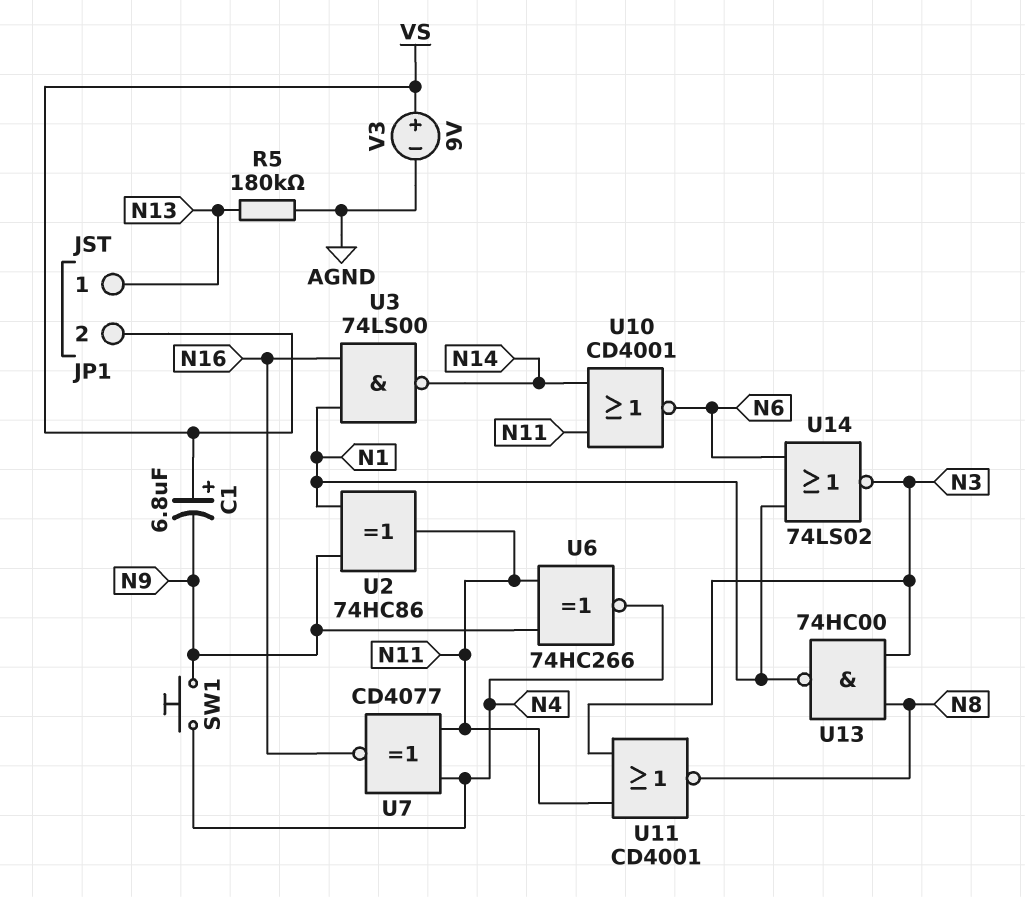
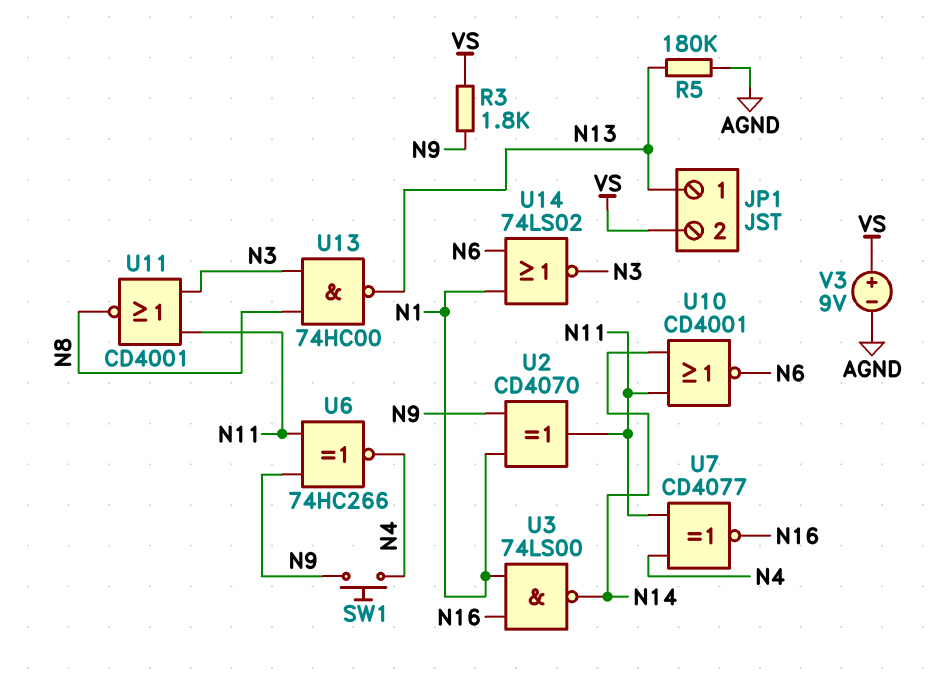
C1: 6.8uF (plus VS, minus N9) -> none
R3: none -> 1.8k (N9, VS)
U2: XOR 74HC86 (in N1, in N9, out N11) -> XOR CD4070 (in N1, in N9, out N11)
U13: NAND 74HC00 (in N3, in N8, out N1) -> NAND 74HC00 (in N3, in N8, out N13)

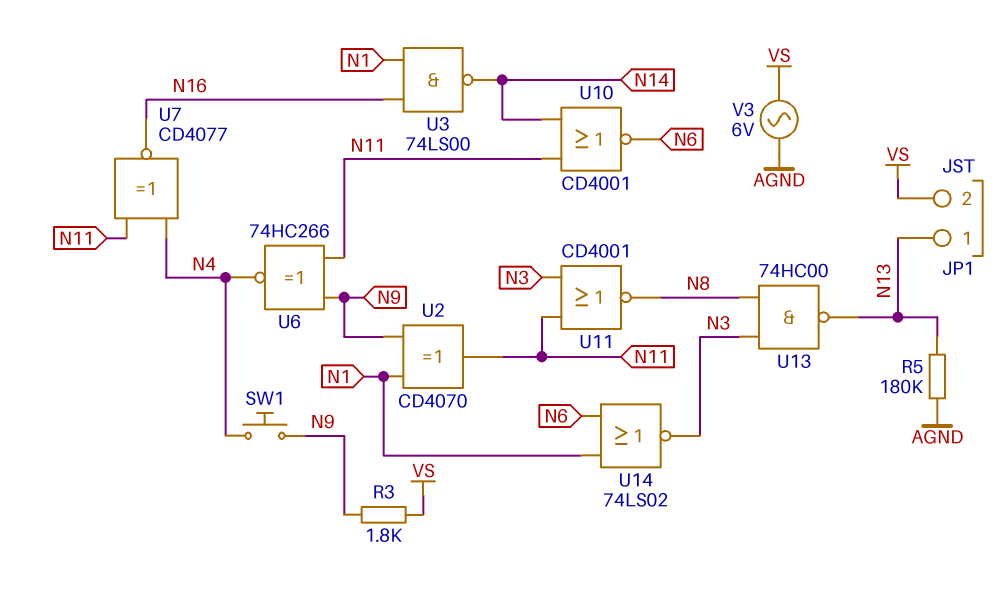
V3: 9V (plus VS, minus AGND) -> AC 6V (AGND, VS)

